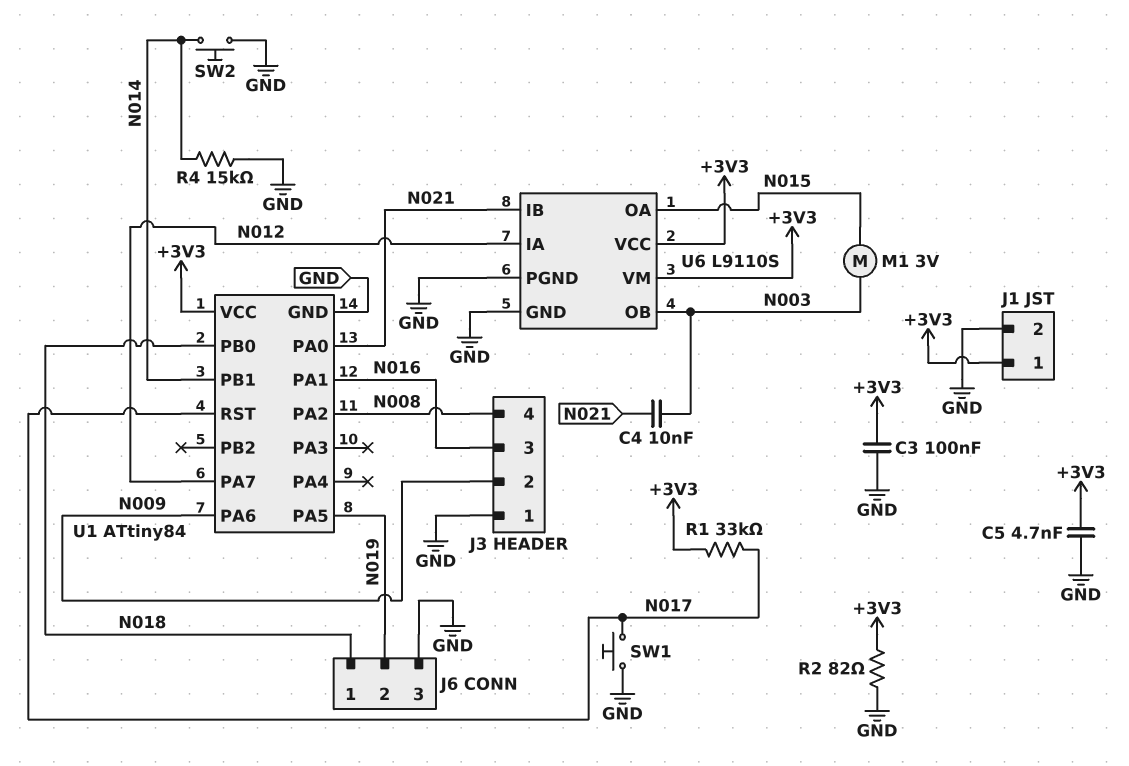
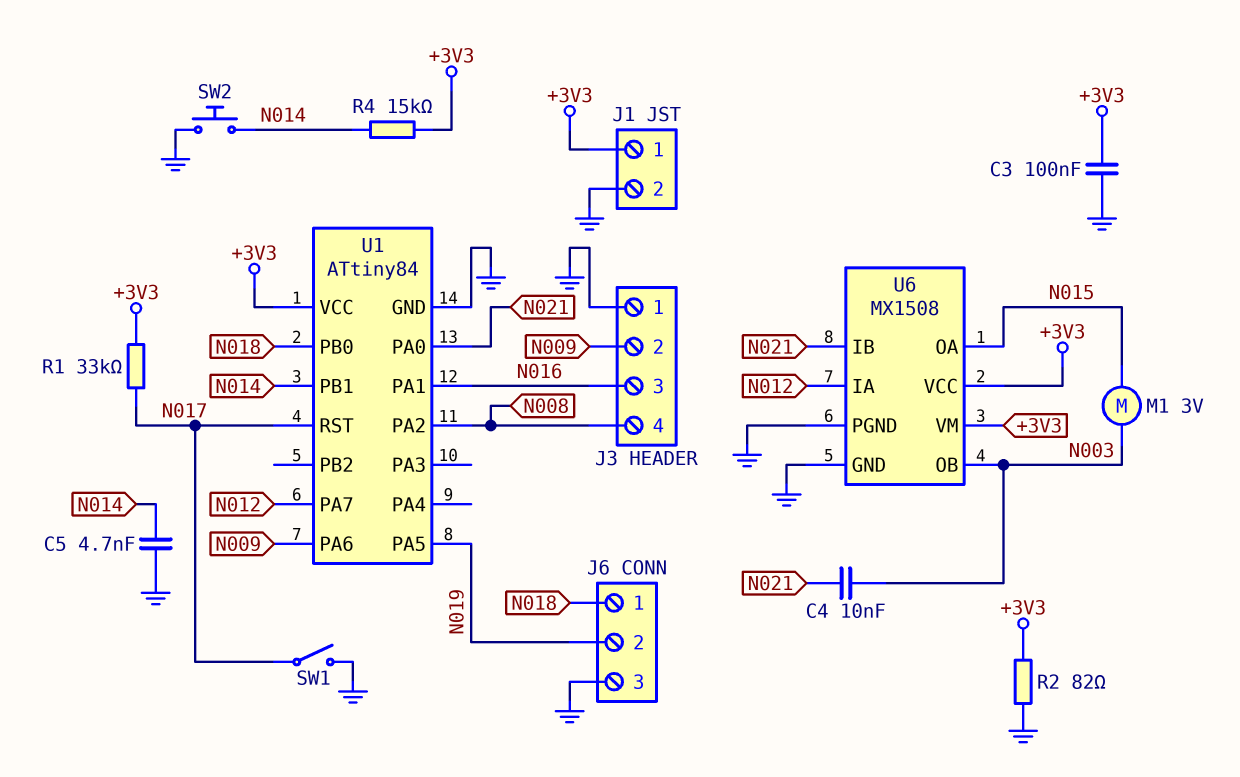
C5: 4.7nF (+3V3, GND) -> 4.7nF (GND, N014)
R4: 15k (GND, N014) -> 15k (+3V3, N014)
SW1: button (GND, N017) -> switch (GND, N017)
U6: L9110S -> MX1508

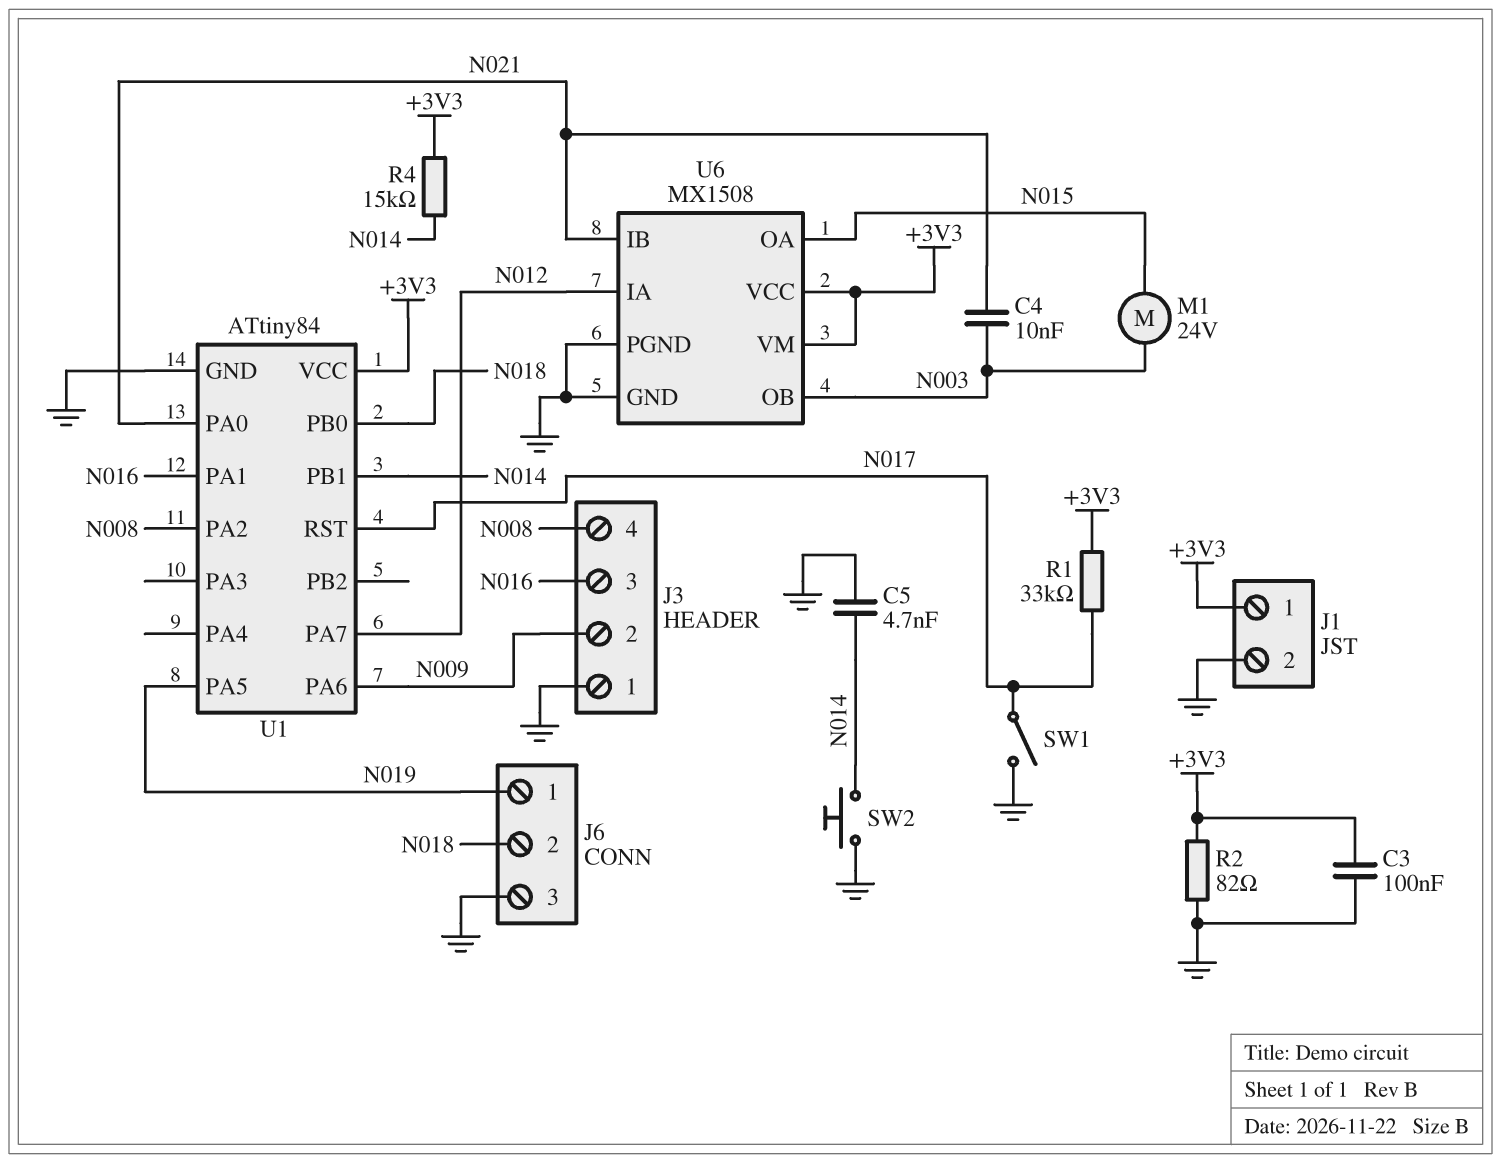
J6 pin 1: N018 -> N019
J6 pin 2: N019 -> N018
M1: motor 3V (N003, N015) -> motor 24V (N003, N015)

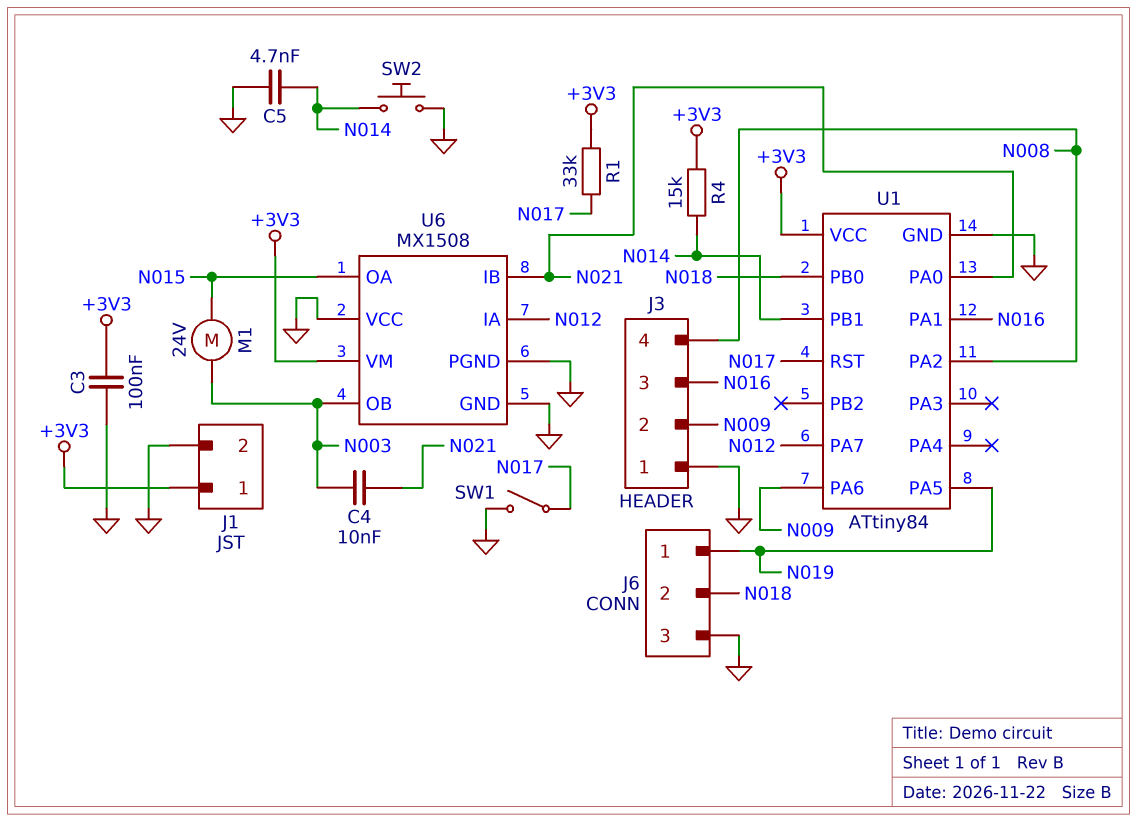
R2: 82 (+3V3, GND) -> none
U6 pin VCC: +3V3 -> GND

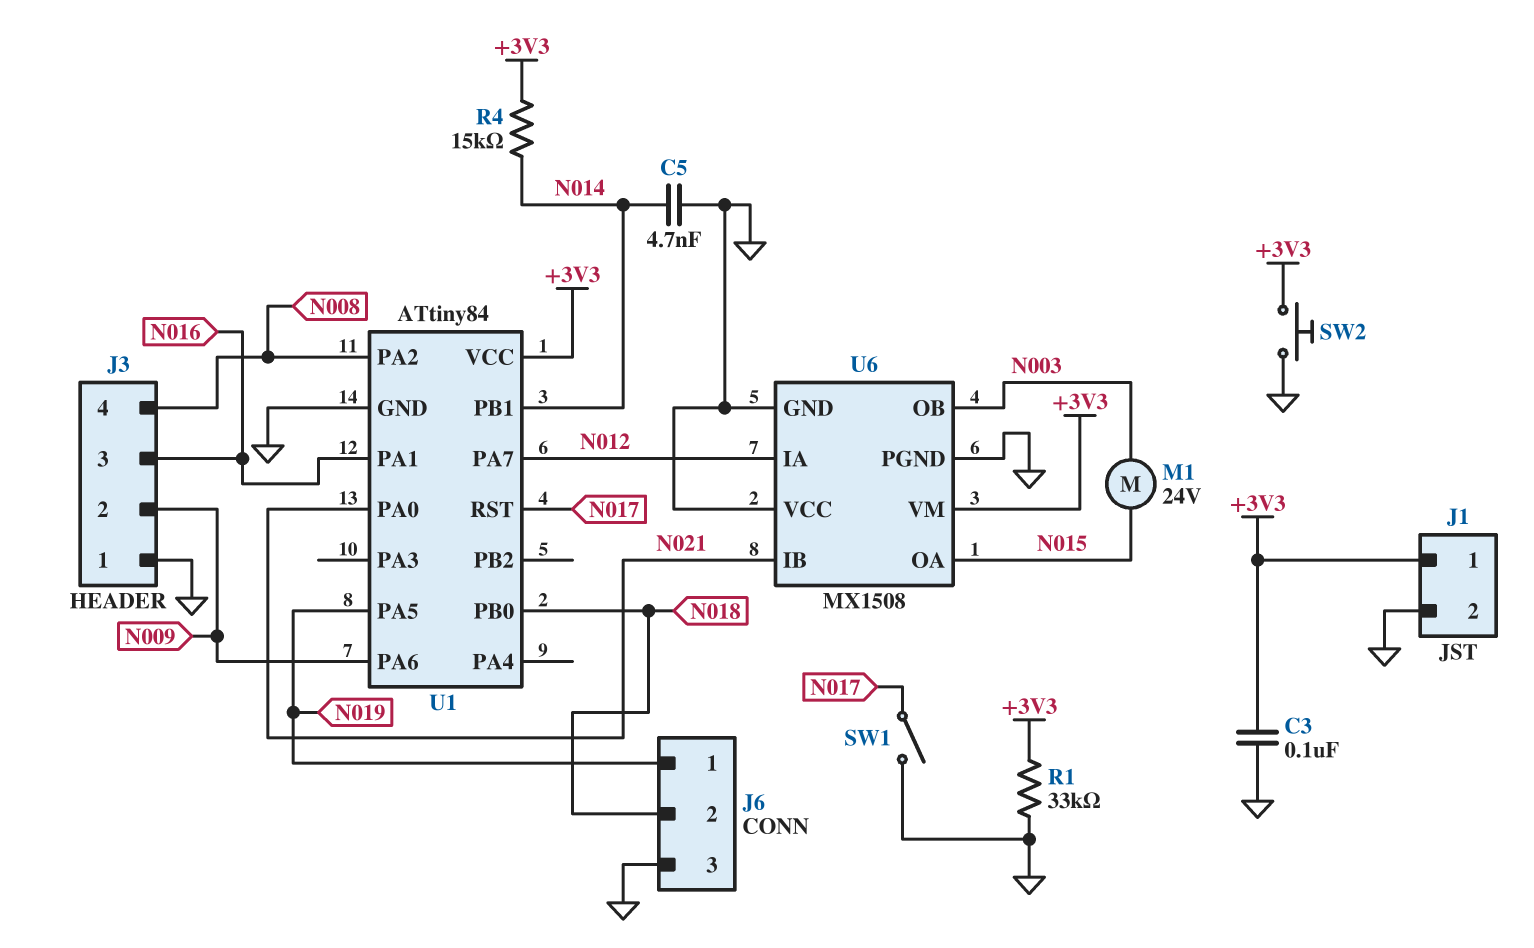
C4: 10nF (N003, N021) -> none
R1: 33k (+3V3, N017) -> 33k (+3V3, GND)
SW2: button (GND, N014) -> button (+3V3, GND)

